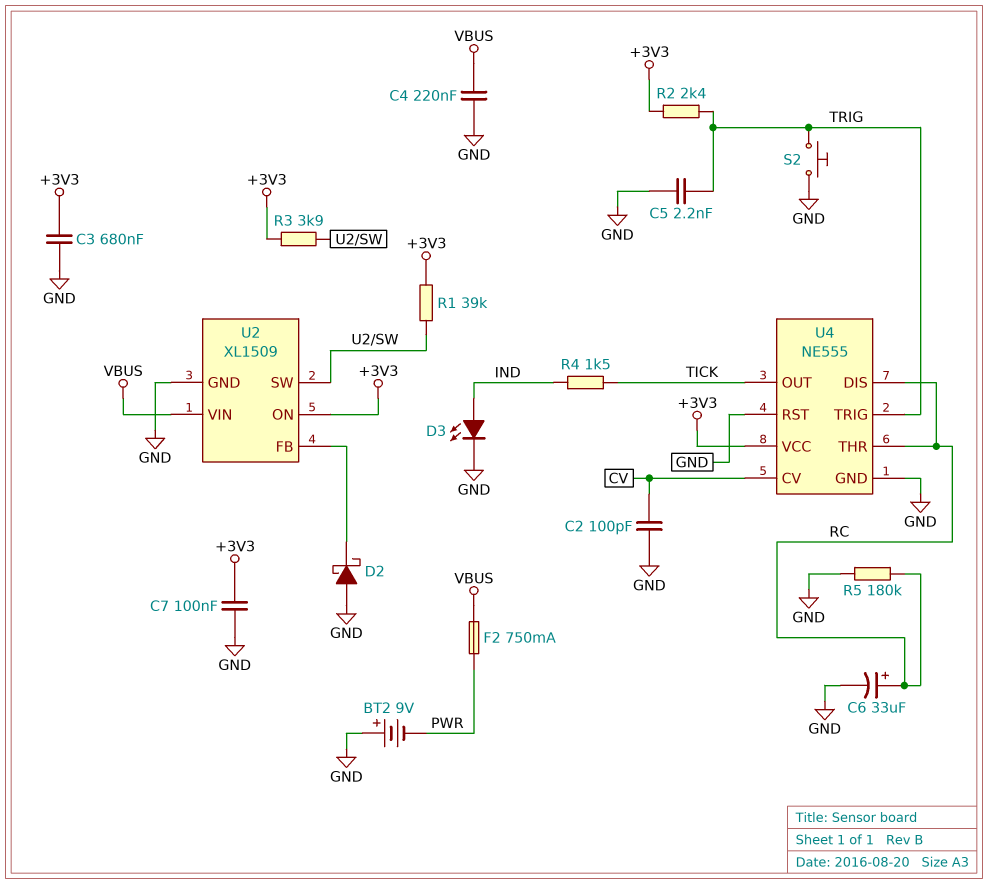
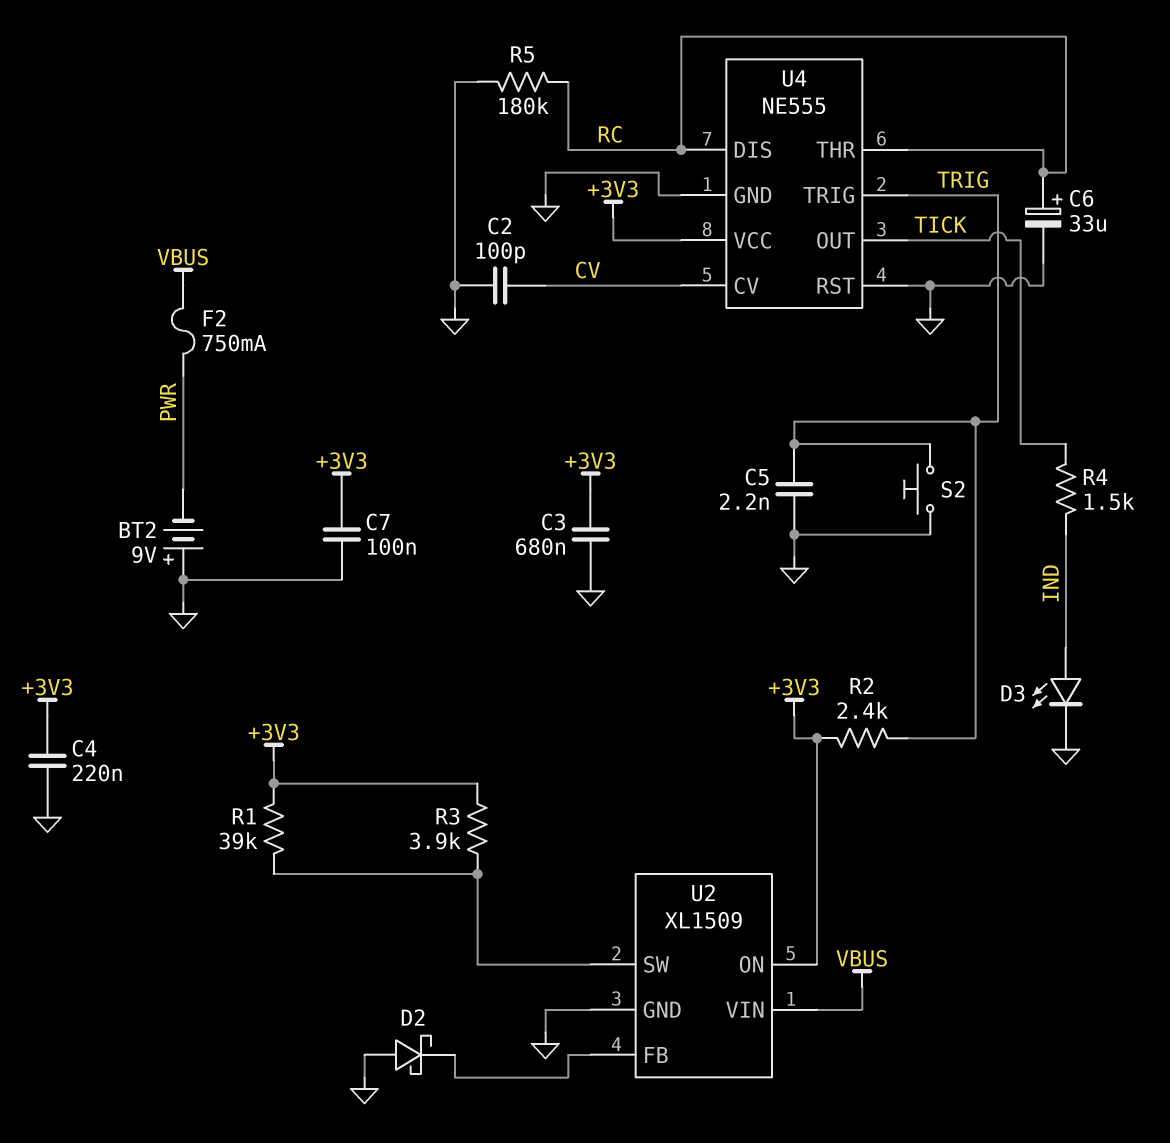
C4: 220nF (GND, VBUS) -> 220nF (+3V3, GND)

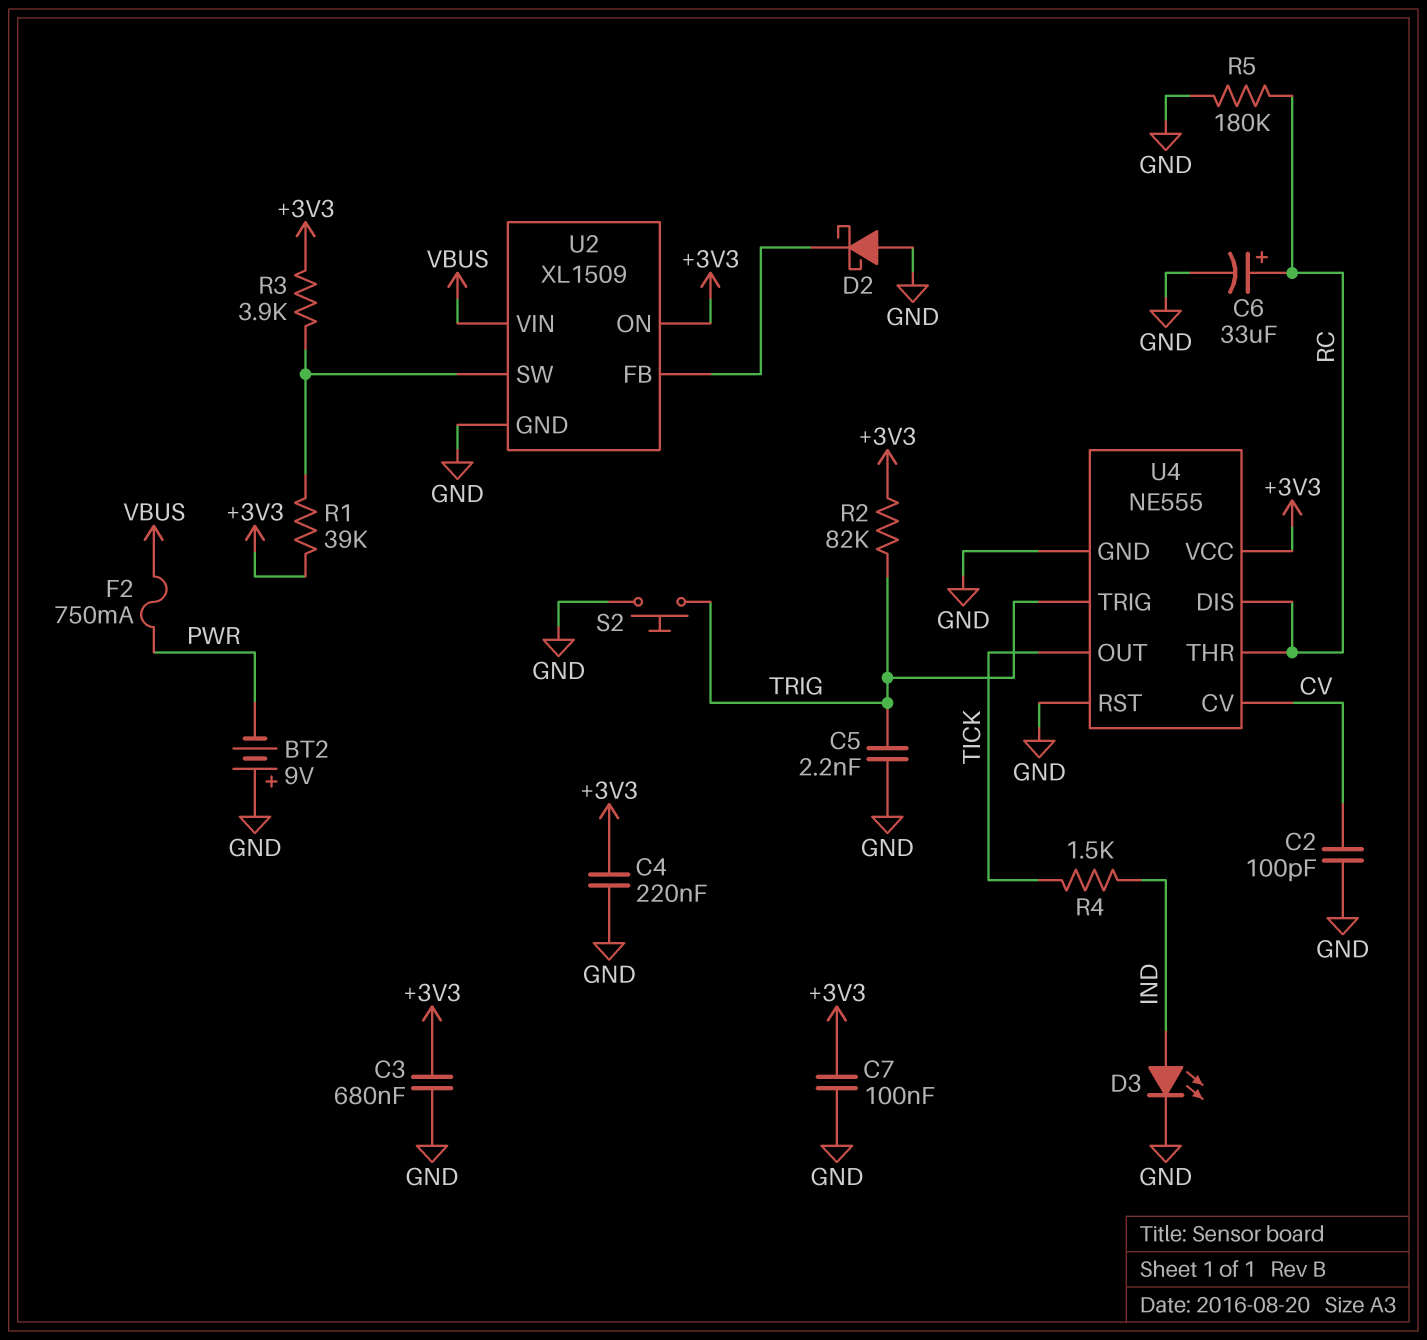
R2: 2.4k (+3V3, TRIG) -> 82k (+3V3, TRIG)

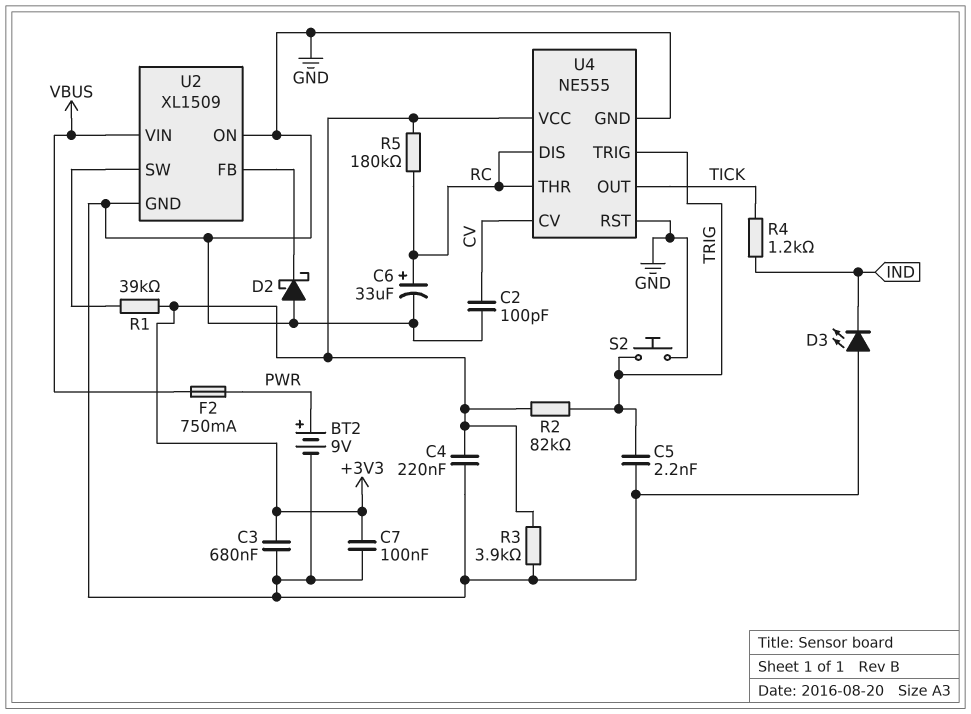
BT2: 9V (plus GND, minus PWR) -> 9V (plus PWR, minus GND)
D3: LED (A IND, K GND) -> LED (A GND, K IND)
R3: 3.9k (+3V3, U2/SW) -> 3.9k (+3V3, GND)
R4: 1.5k (IND, TICK) -> 1.2k (IND, TICK)
R5: 180k (GND, RC) -> 180k (+3V3, RC)
U2 pin ON: +3V3 -> GND

